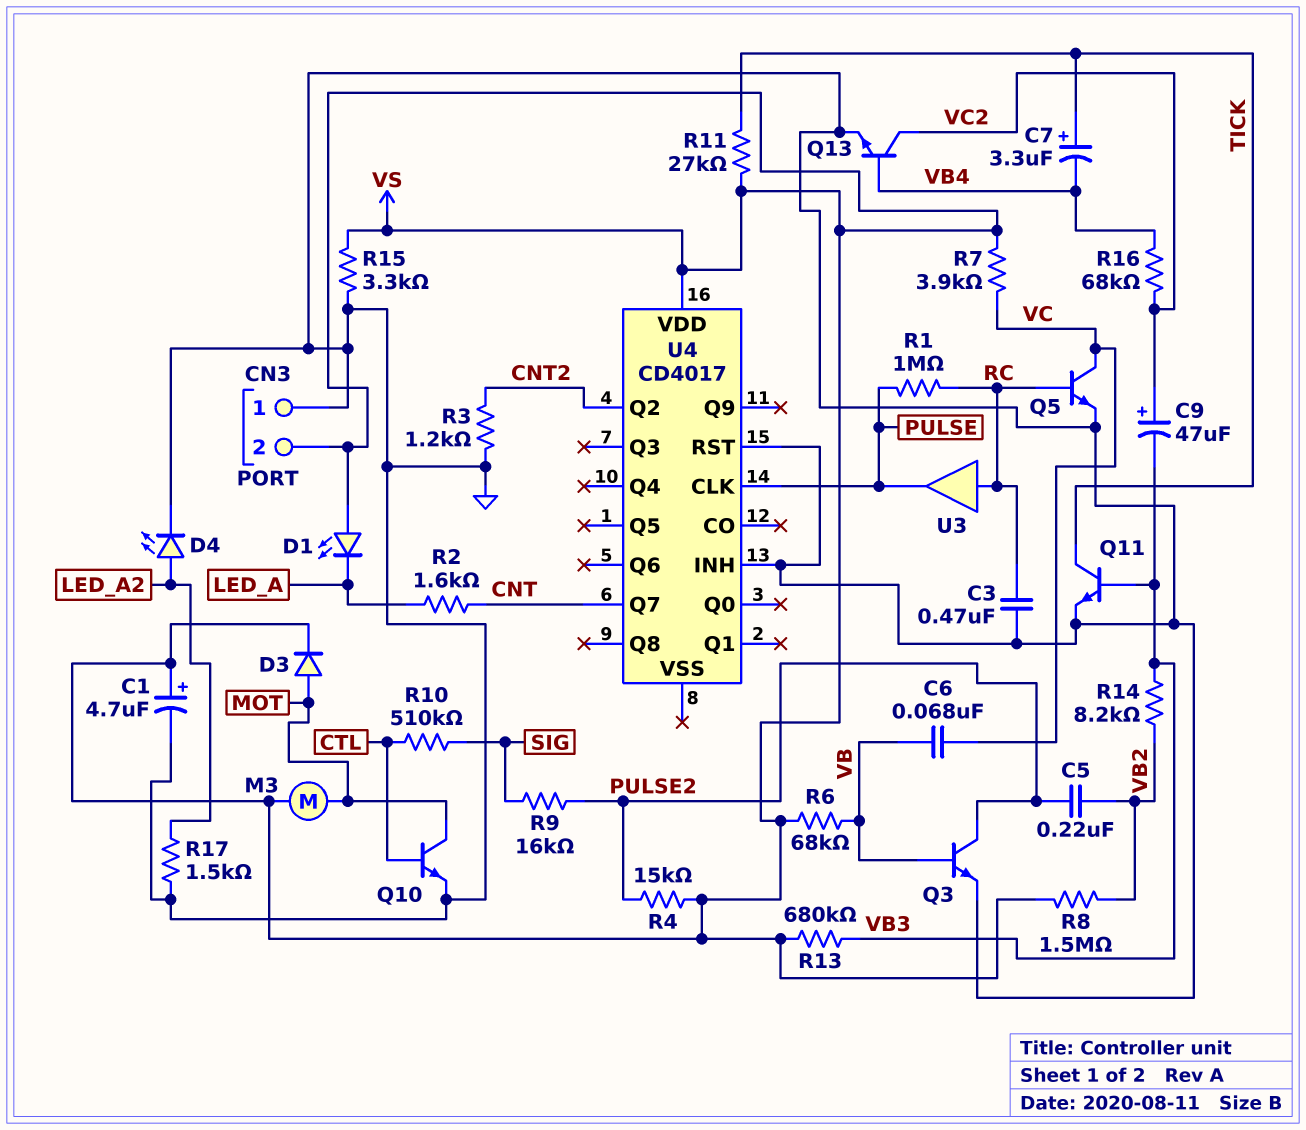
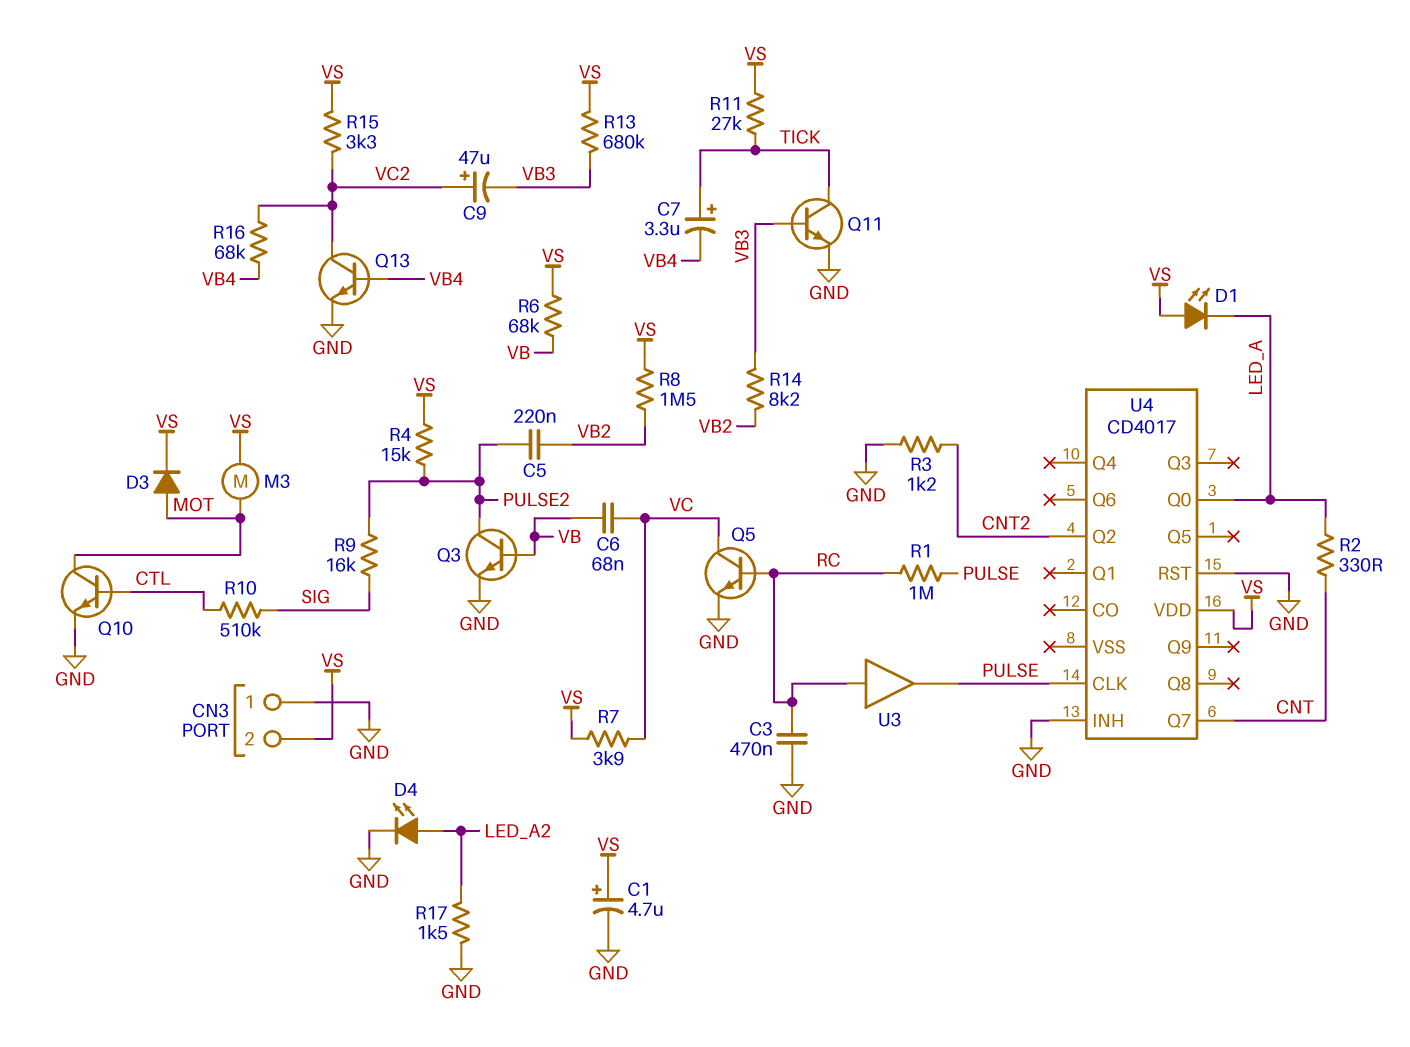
R2: 1.6k (CNT, LED_A) -> 330 (CNT, LED_A)
R15: 3.3k (GND, VS) -> 3.3k (VC2, VS)
U4 pin Q0: none -> LED_A

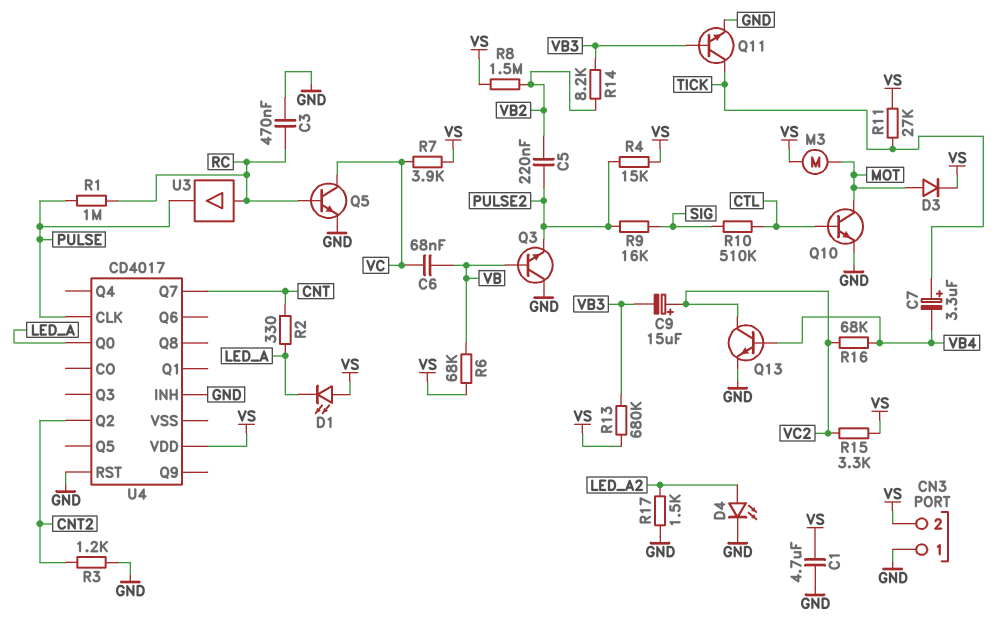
C1: 4.7uF (plus VS, minus GND) -> 4.7uF (GND, VS)
C9: 47uF (plus VC2, minus VB3) -> 15uF (plus VC2, minus VB3)
Q3: NPN (B VB, C PULSE2, E GND) -> NPN (B VB, C GND, E PULSE2)

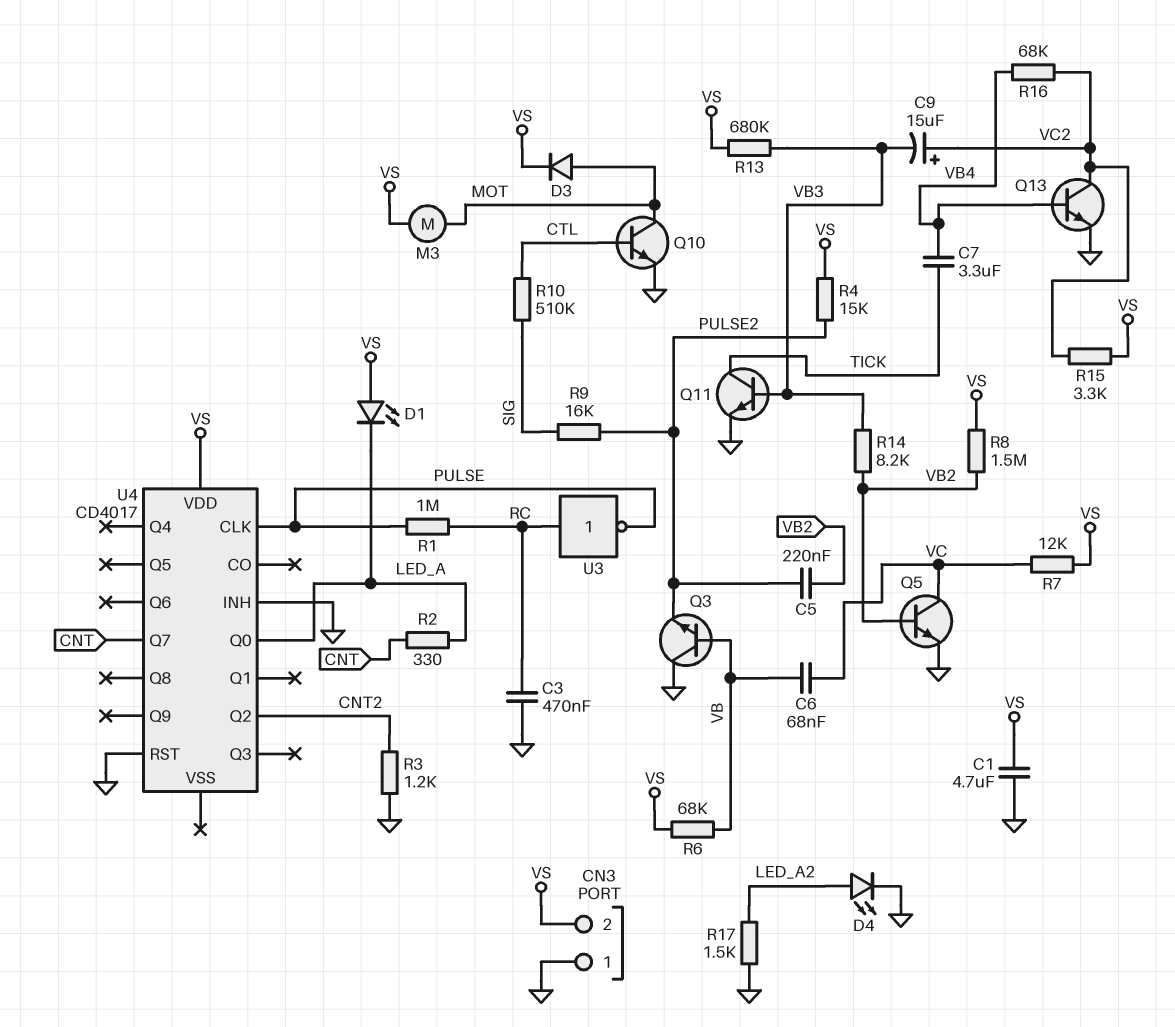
C7: 3.3uF (plus TICK, minus VB4) -> 3.3uF (TICK, VB4)
Q5: NPN (B RC, C VC, E GND) -> NPN (B VB2, C VC, E GND)
R7: 3.9k (VC, VS) -> 12k (VC, VS)
R11: 27k (TICK, VS) -> none
U3: buffer (in RC, out PULSE) -> NOT (in RC, out PULSE)

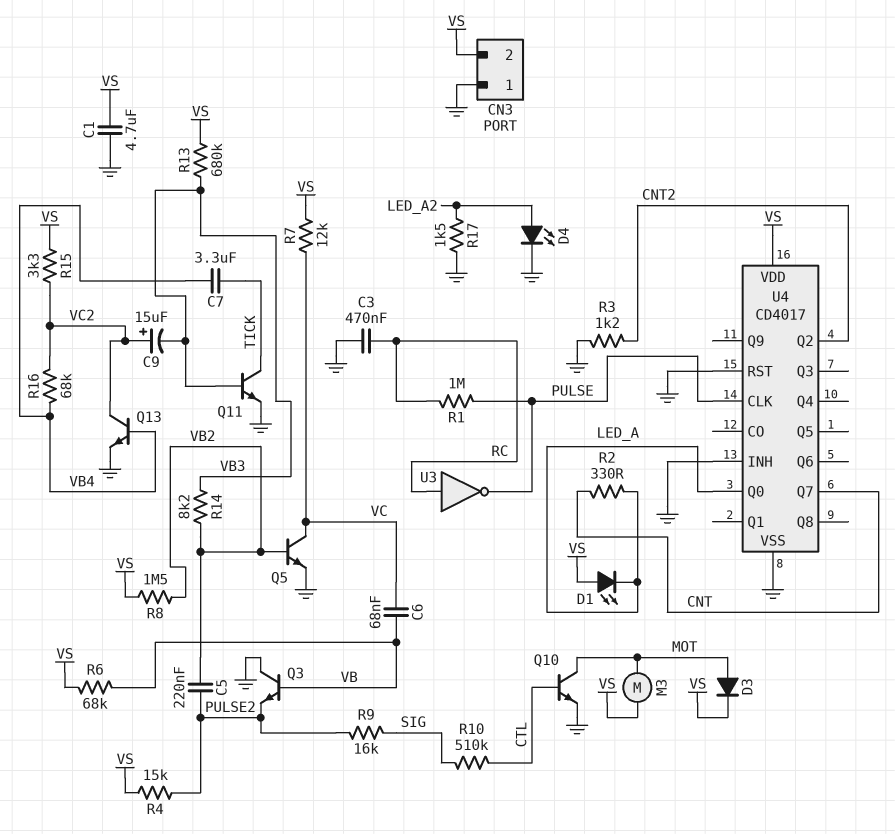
U4 pin VSS: none -> GND

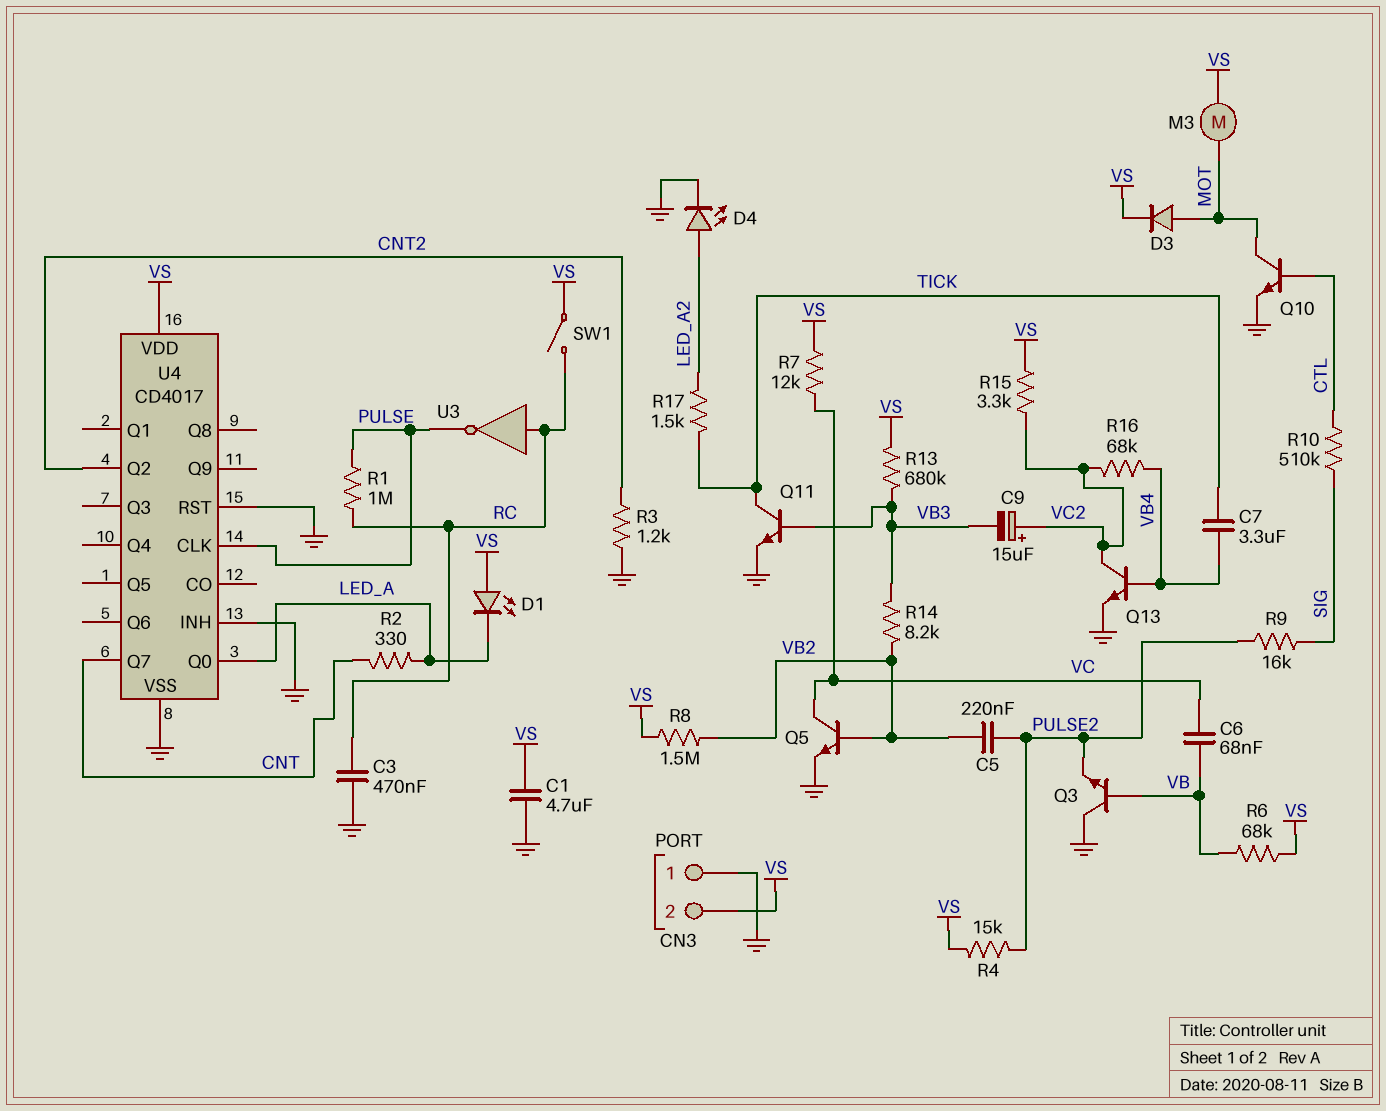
R17: 1.5k (GND, LED_A2) -> 1.5k (LED_A2, TICK)
SW1: none -> switch (RC, VS)

